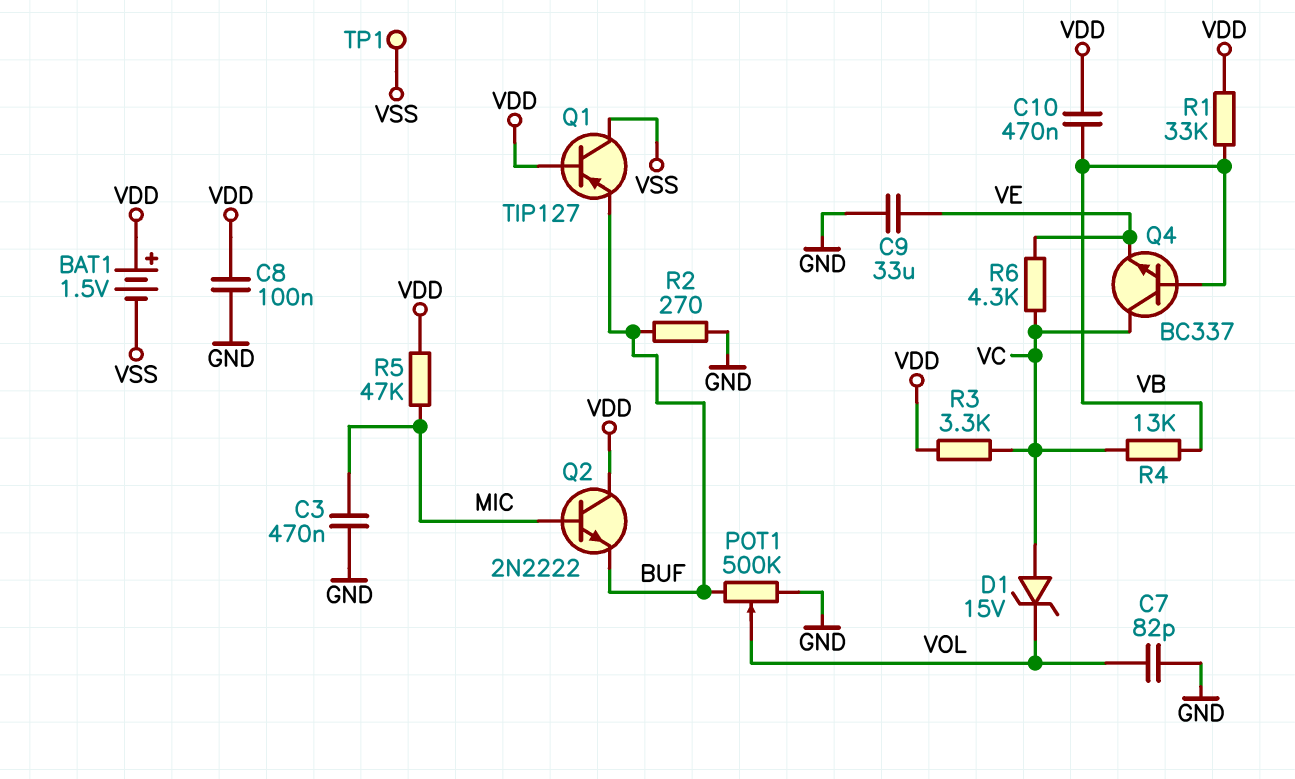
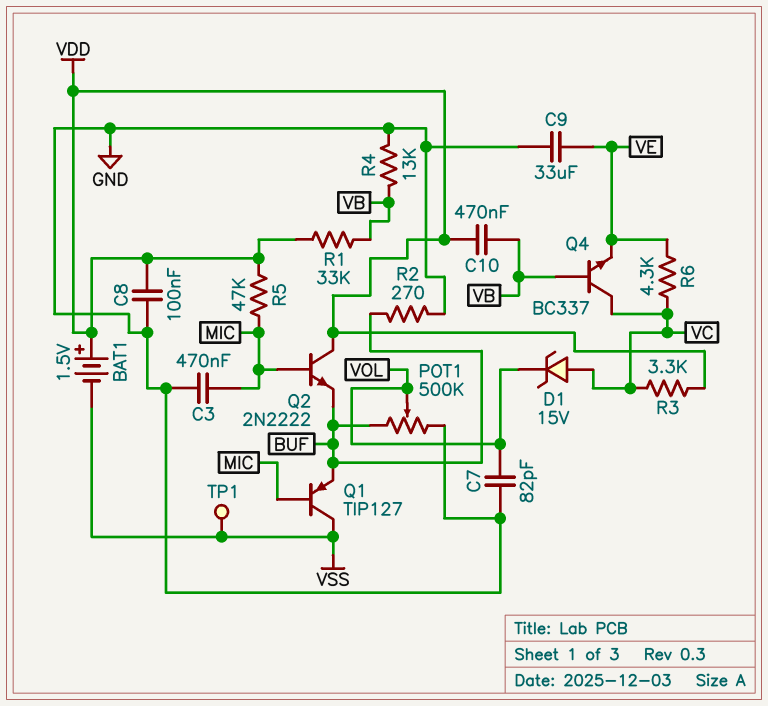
Q1: PNP TIP127 (B VDD, C VSS, E BUF) -> PNP TIP127 (B MIC, C VSS, E BUF)
R4: 13k (VB, VC) -> 13k (GND, VB)

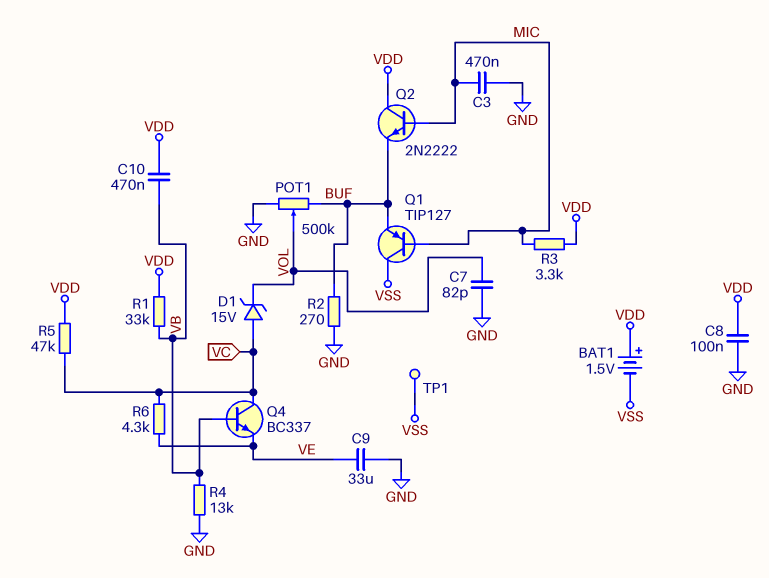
R3: 3.3k (VC, VDD) -> 3.3k (MIC, VDD)
R5: 47k (MIC, VDD) -> 47k (VC, VDD)

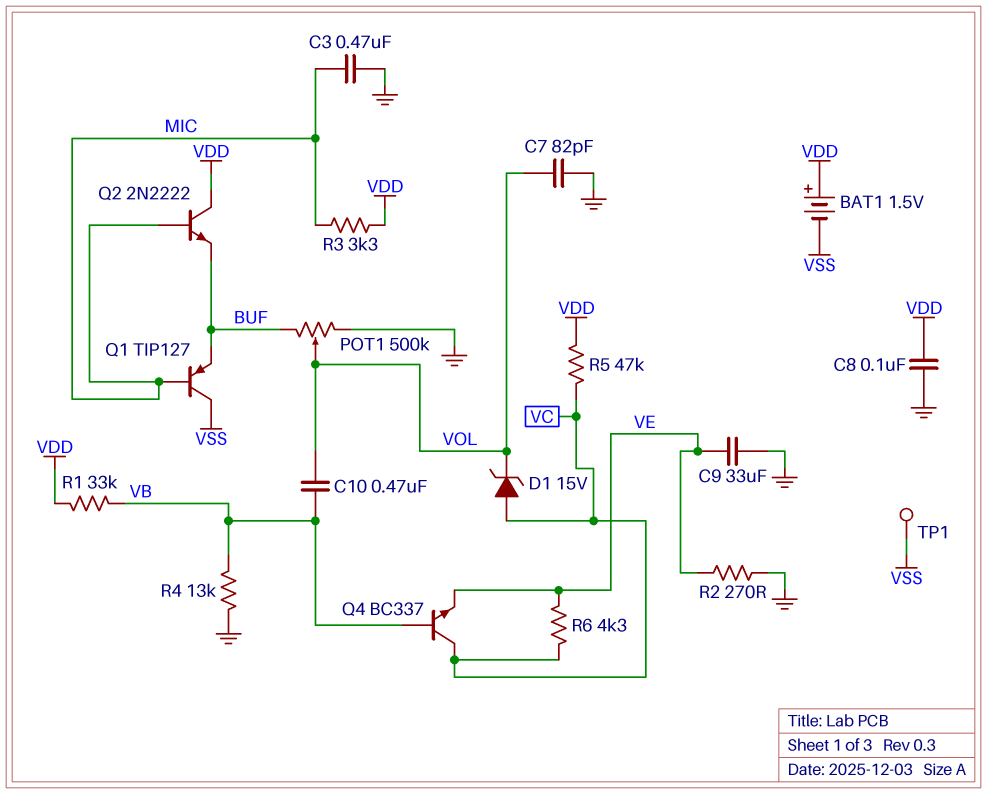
C10: 470nF (VB, VDD) -> 470nF (VB, VOL)
R2: 270 (BUF, GND) -> 270 (GND, VE)

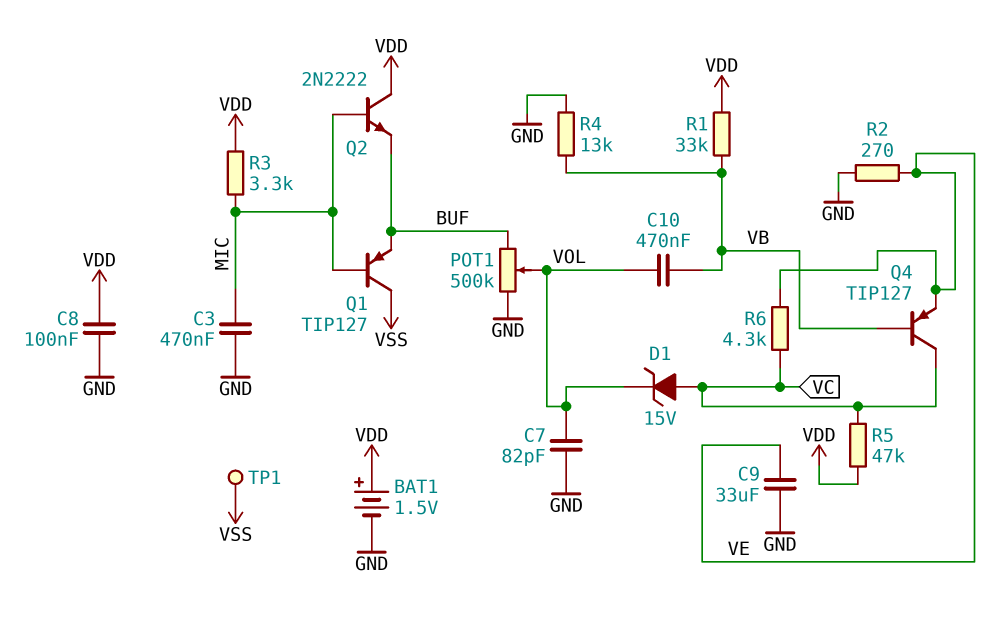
BAT1: 1.5V (plus VDD, minus VSS) -> 1.5V (plus VDD, minus GND)
Q4: NPN BC337 (B VB, C VC, E VE) -> PNP TIP127 (B VB, C VC, E VE)

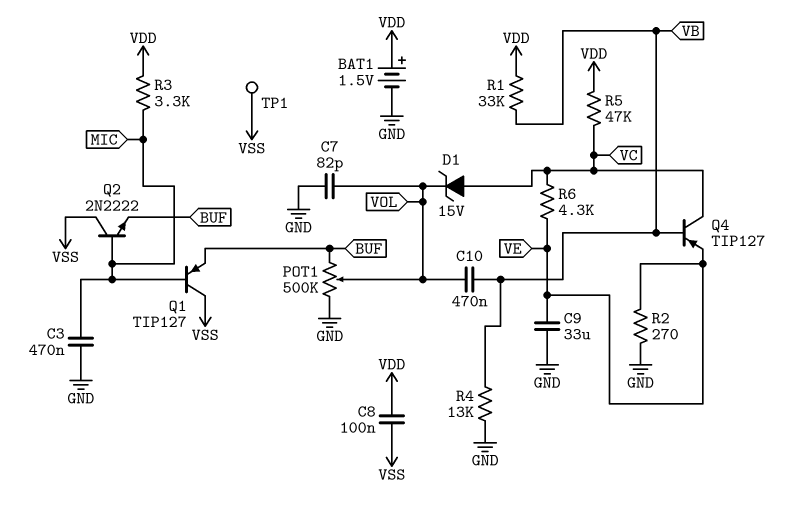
C8: 100nF (GND, VDD) -> 100nF (VDD, VSS)
Q2: NPN 2N2222 (B MIC, C VDD, E BUF) -> NPN 2N2222 (B MIC, C VSS, E BUF)

